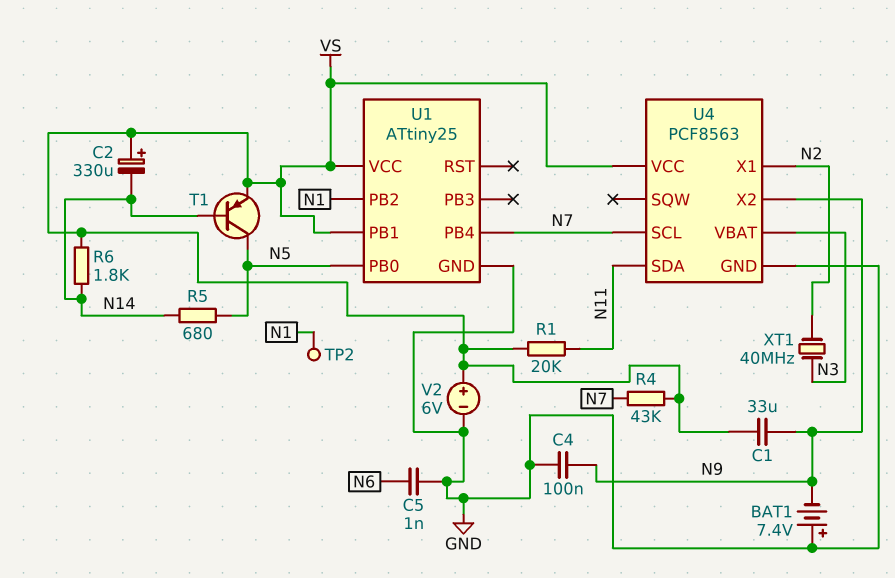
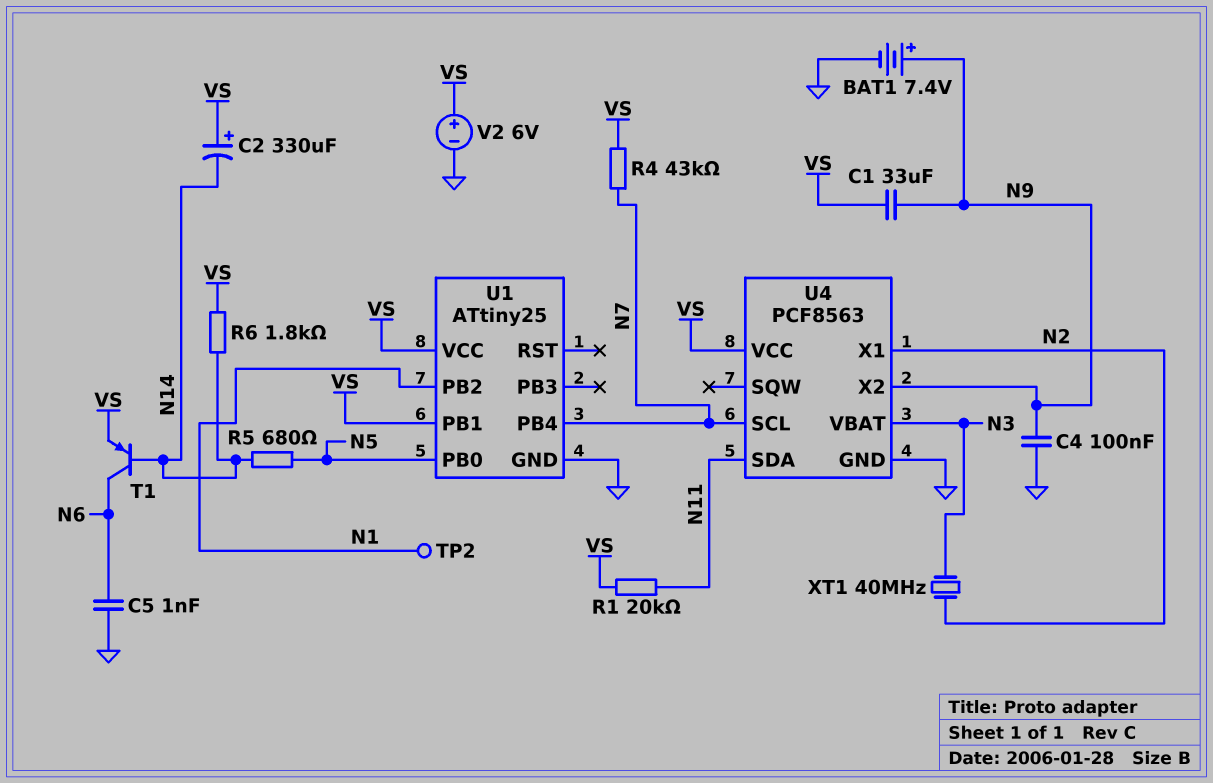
BAT1: 7.4V (plus GND, minus N9) -> 7.4V (plus N9, minus GND)
T1: PNP (B N14, C N5, E VS) -> PNP (B N14, C N6, E VS)

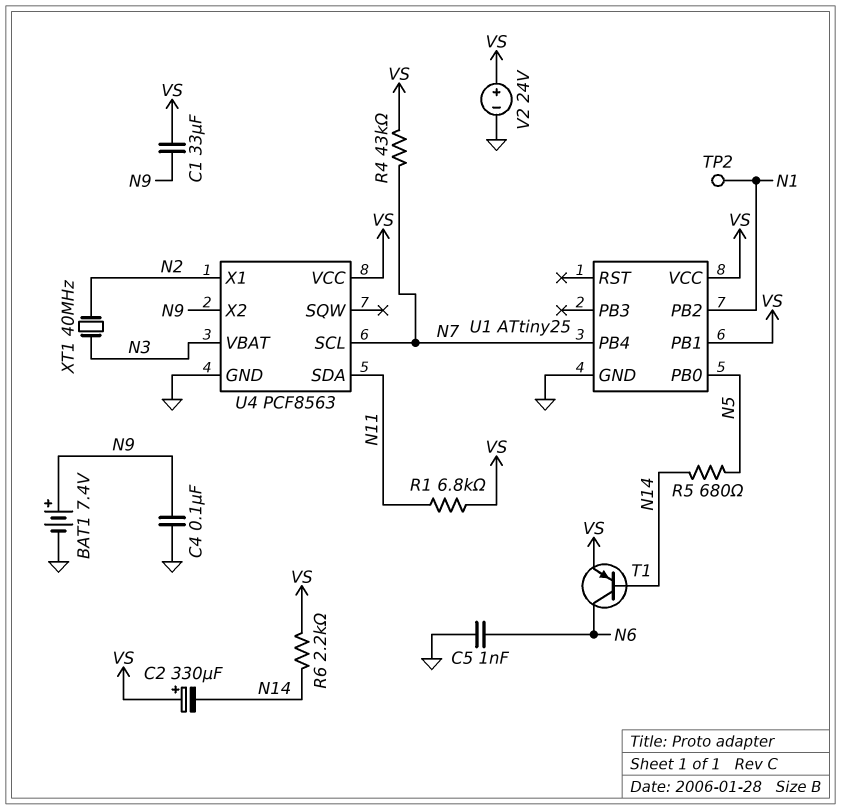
R1: 20k (N11, VS) -> 6.8k (N11, VS)
R6: 1.8k (N14, VS) -> 2.2k (N14, VS)
V2: 6V (plus VS, minus GND) -> 24V (plus VS, minus GND)

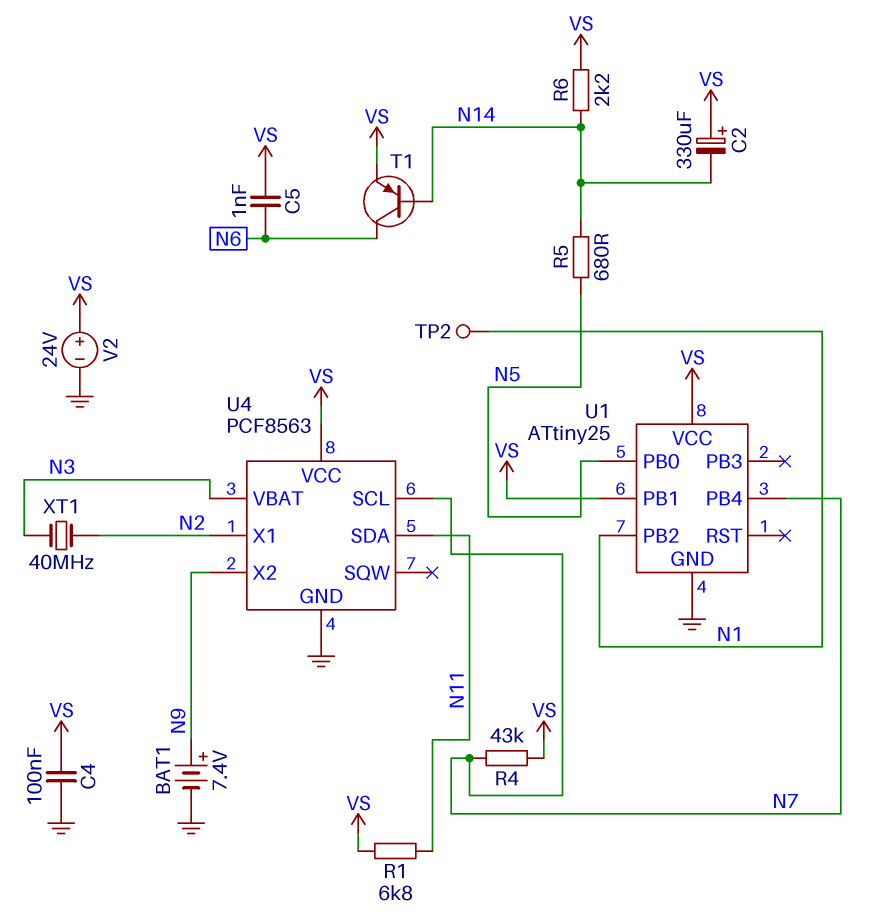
C1: 33uF (N9, VS) -> none
C4: 100nF (GND, N9) -> 100nF (GND, VS)
C5: 1nF (GND, N6) -> 1nF (N6, VS)

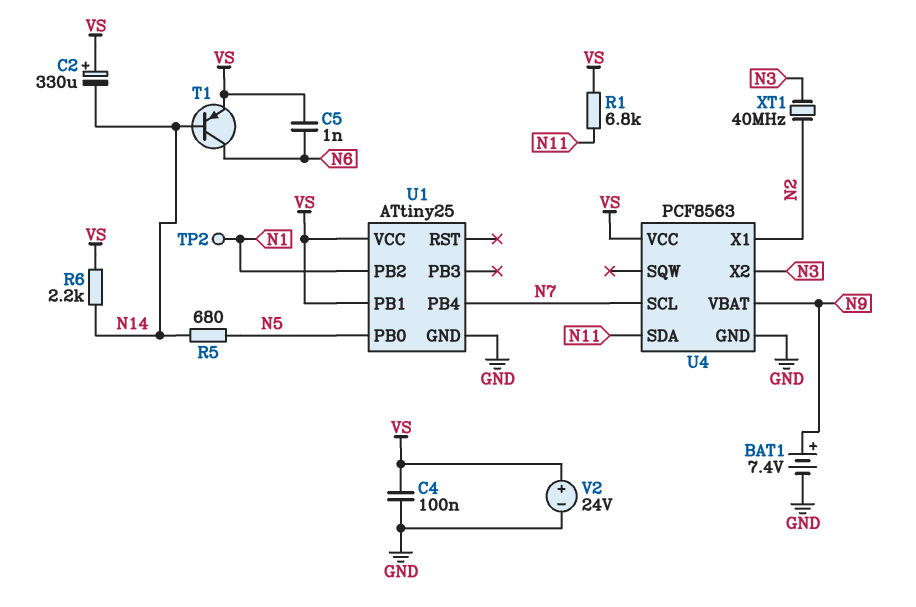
R4: 43k (N7, VS) -> none
U4 pin VBAT: N3 -> N9
U4 pin X2: N9 -> N3

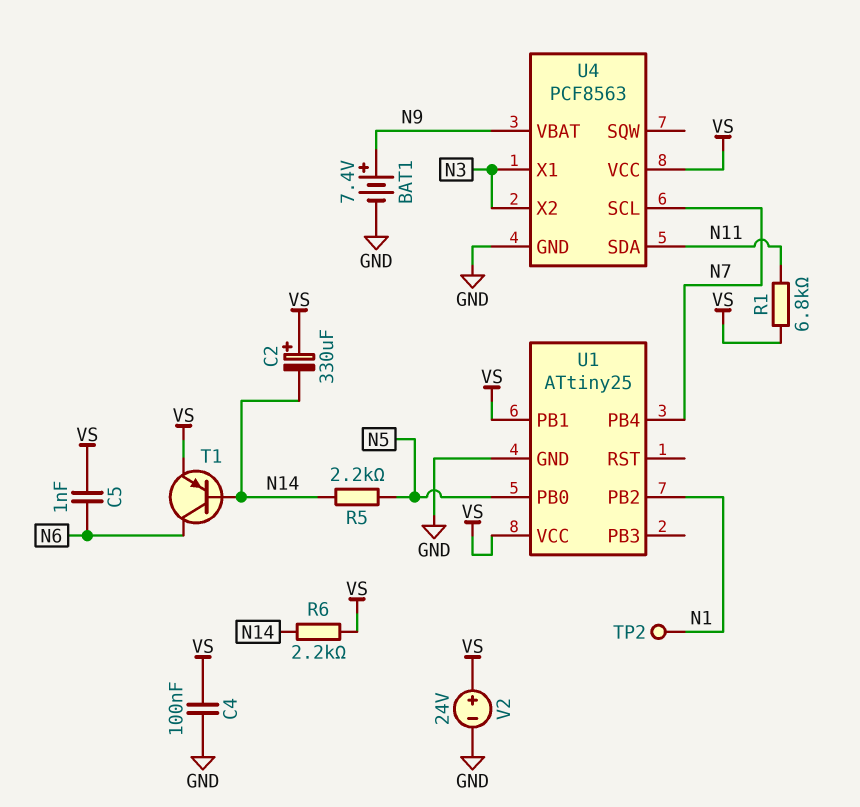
R5: 680 (N5, N14) -> 2.2k (N5, N14)
U4 pin X1: N2 -> N3
XT1: 40MHz (N2, N3) -> none

